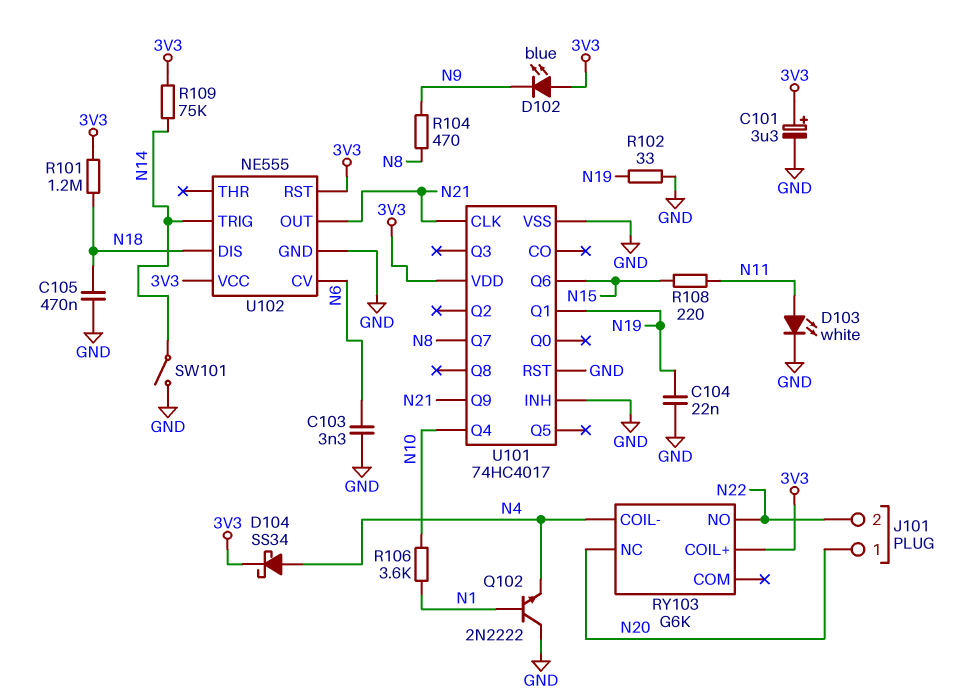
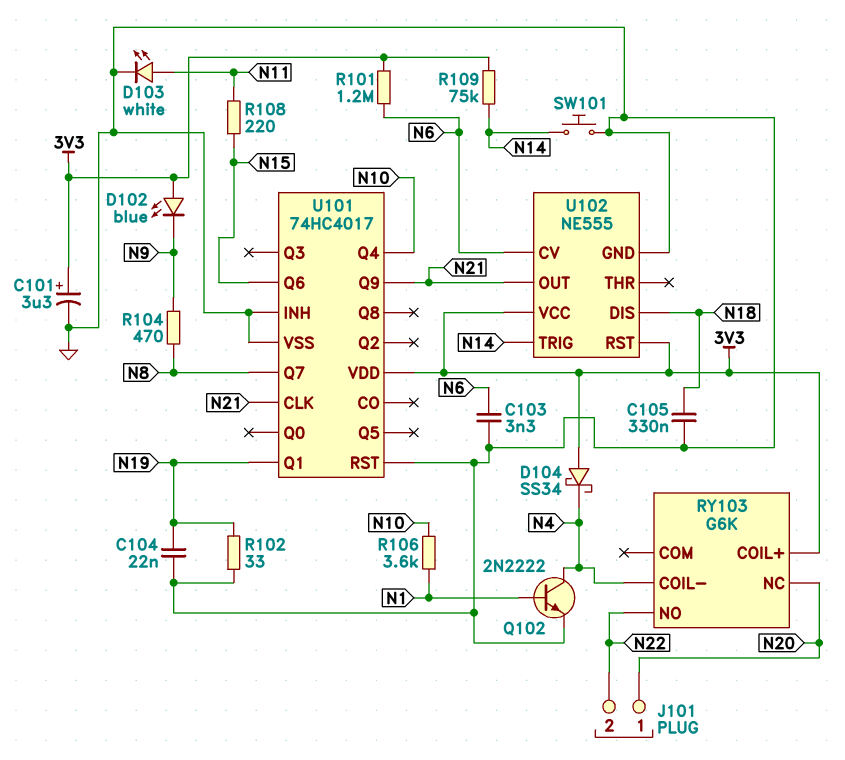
C105: 470nF (GND, N18) -> 330nF (GND, N18)
D104: schottky SS34 (A N4, K 3V3) -> schottky SS34 (A 3V3, K N4)
Q102: NPN 2N2222 (B N1, C GND, E N4) -> NPN 2N2222 (B N1, C N4, E GND)
R101: 1.2M (3V3, N18) -> 1.2M (3V3, N6)
SW101: switch (GND, N14) -> button (GND, N14)

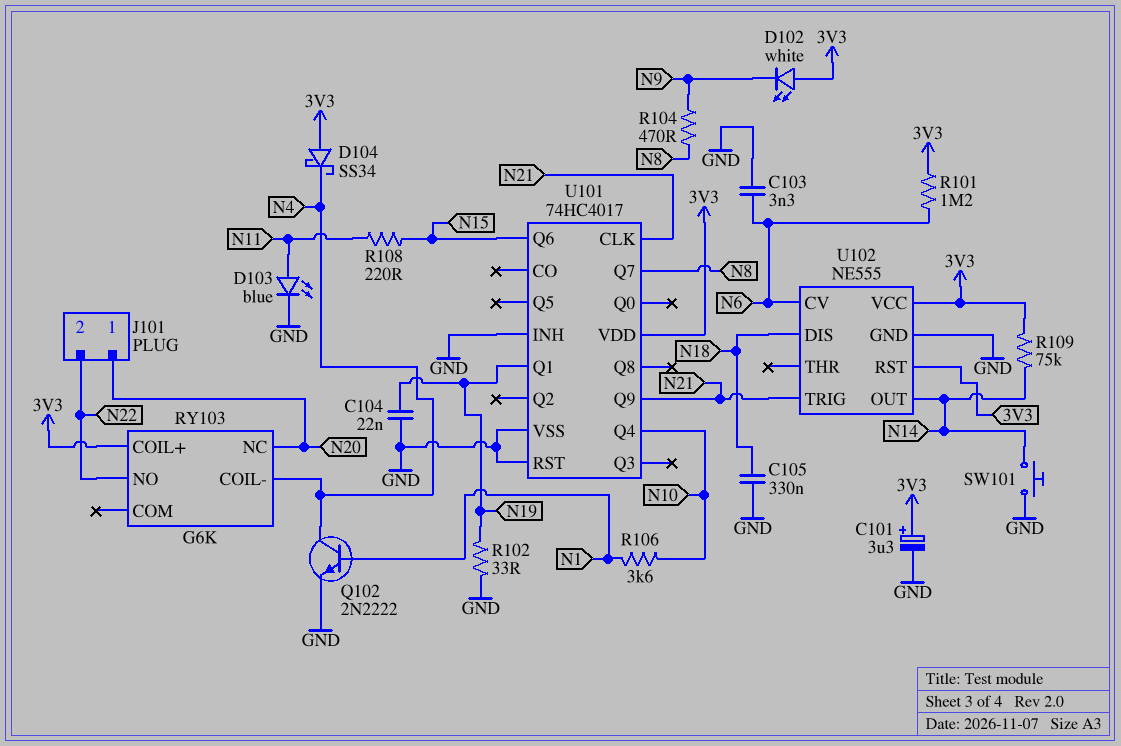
D102: LED blue (A 3V3, K N9) -> LED white (A 3V3, K N9)
D103: LED white (A N11, K GND) -> LED blue (A N11, K GND)
U102 pin OUT: N21 -> N14
U102 pin TRIG: N14 -> N21

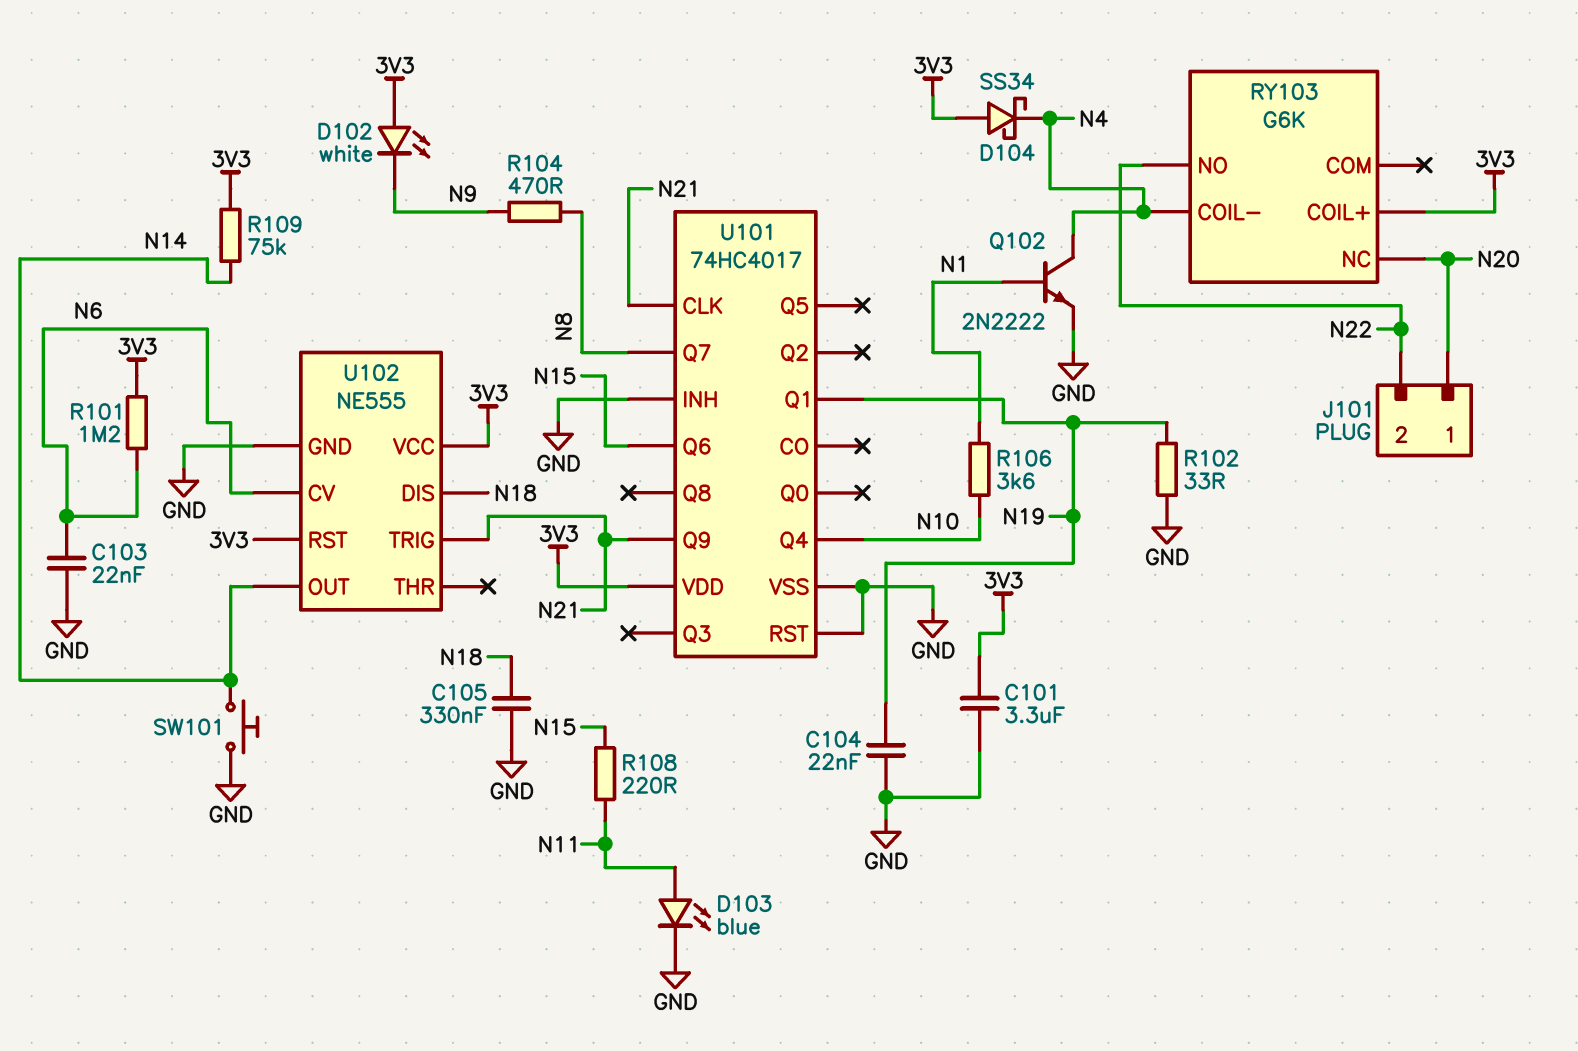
C101: 3.3uF (plus 3V3, minus GND) -> 3.3uF (3V3, GND)
C103: 3.3nF (GND, N6) -> 22nF (GND, N6)

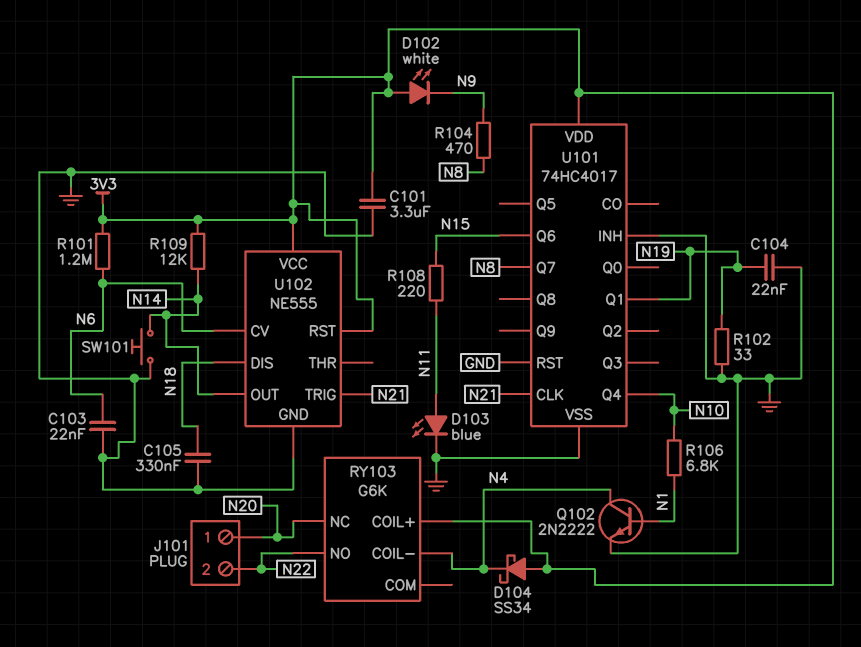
R106: 3.6k (N1, N10) -> 6.8k (N1, N10)
R109: 75k (3V3, N14) -> 12k (3V3, N14)
U101 pin Q9: N21 -> none

